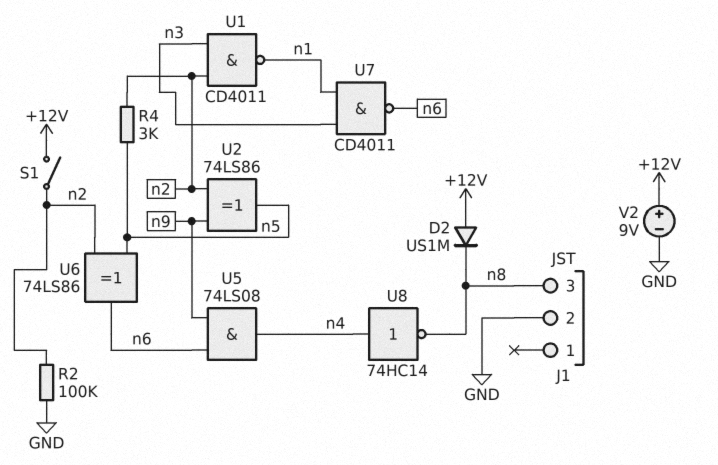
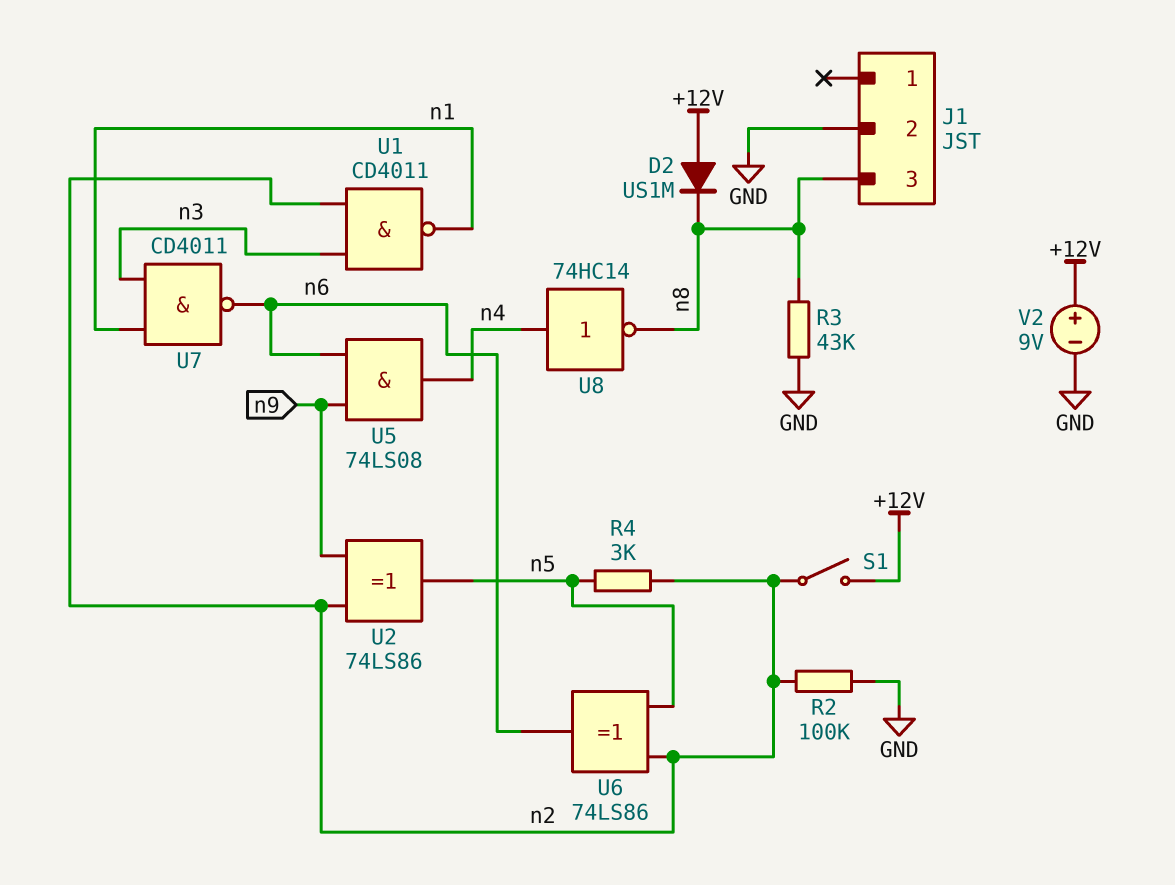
R3: none -> 43k (GND, n8)

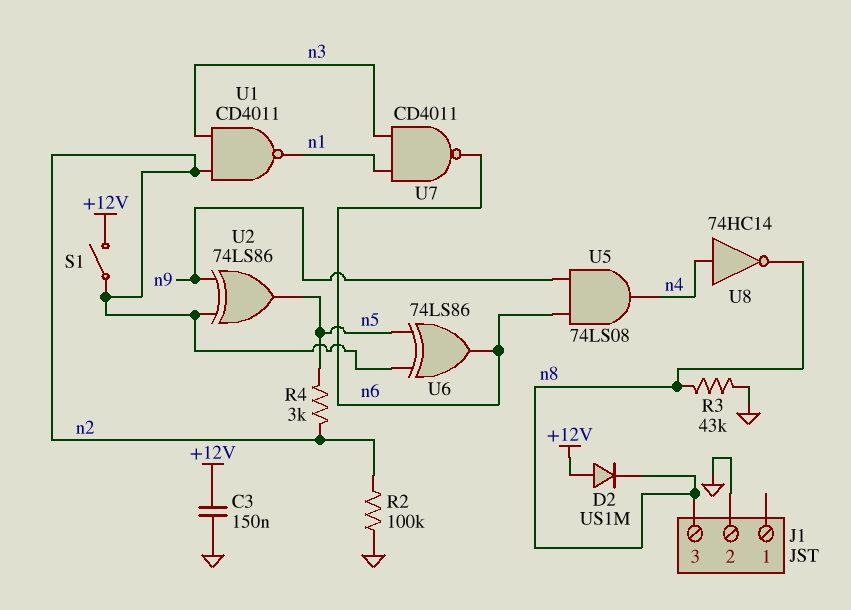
C3: none -> 150nF (+12V, GND)
V2: 9V (plus +12V, minus GND) -> none

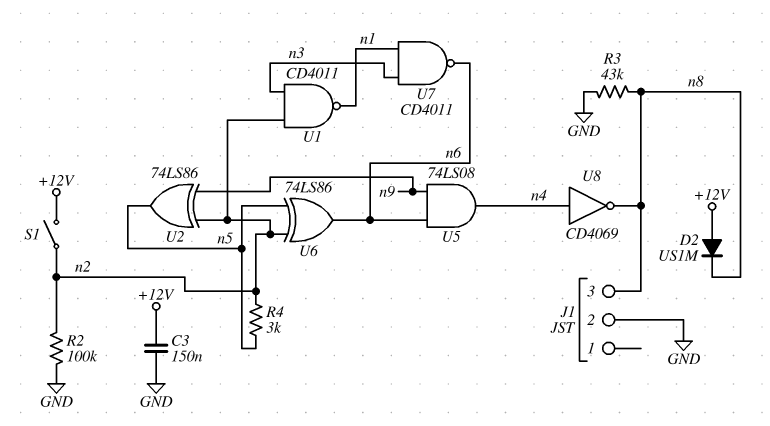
U8: NOT 74HC14 (in n4, out n8) -> NOT CD4069 (in n4, out n8)

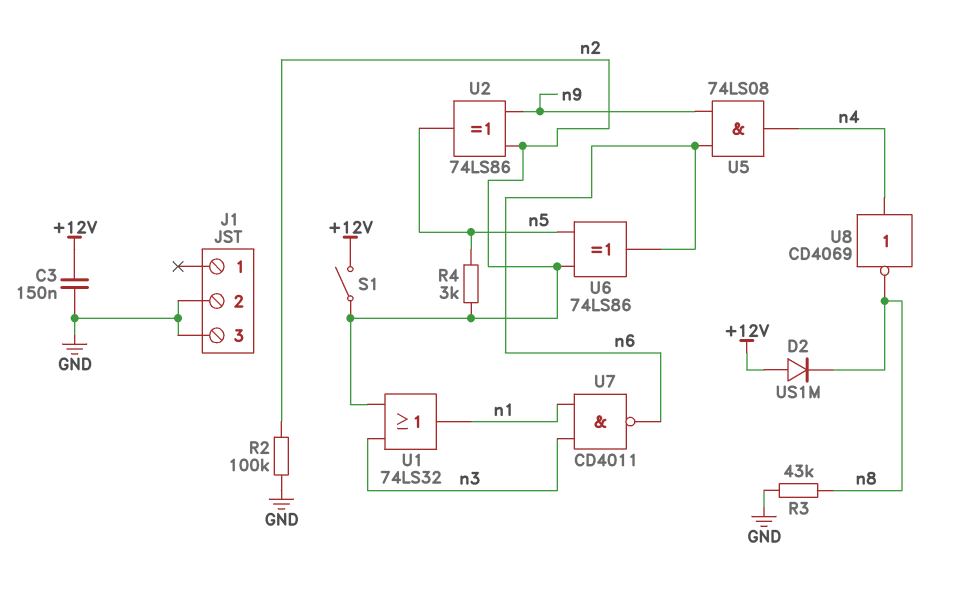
J1 pin 3: n8 -> GND
U1: NAND CD4011 (in n2, in n3, out n1) -> OR 74LS32 (in n2, in n3, out n1)

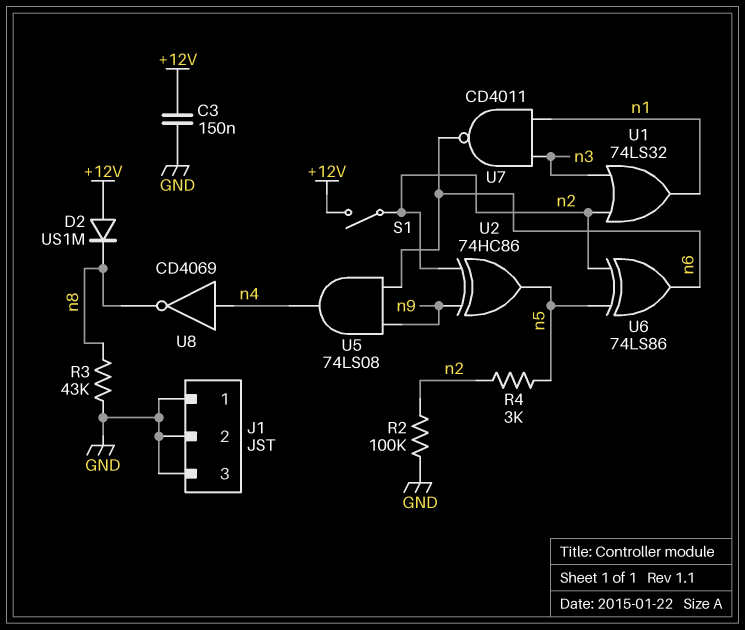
J1 pin 1: none -> GND
U2: XOR 74LS86 (in n2, in n9, out n5) -> XOR 74HC86 (in n2, in n9, out n5)

